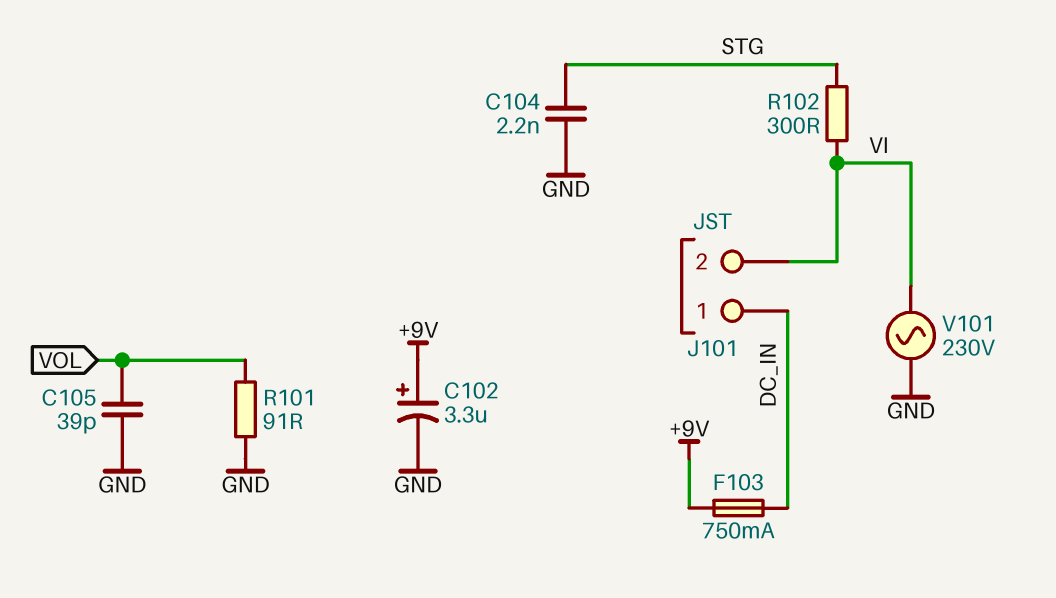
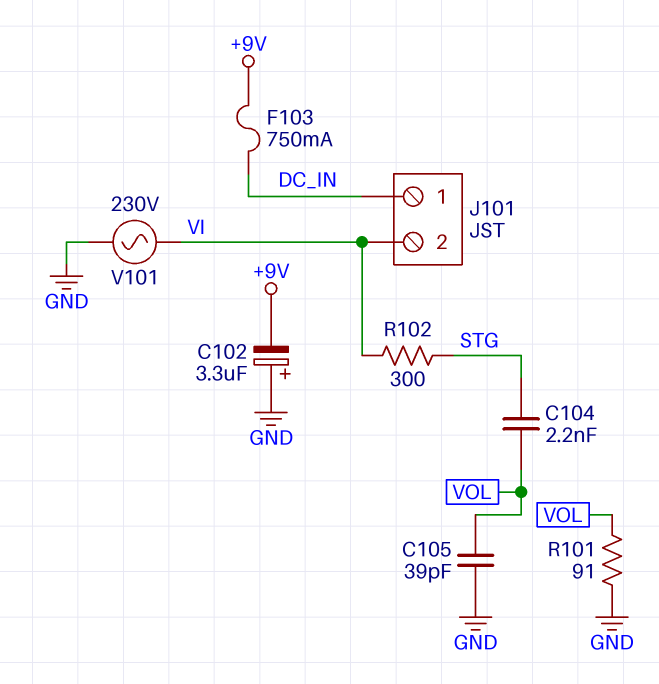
C102: 3.3uF (plus +9V, minus GND) -> 3.3uF (plus GND, minus +9V)
C104: 2.2nF (GND, STG) -> 2.2nF (STG, VOL)

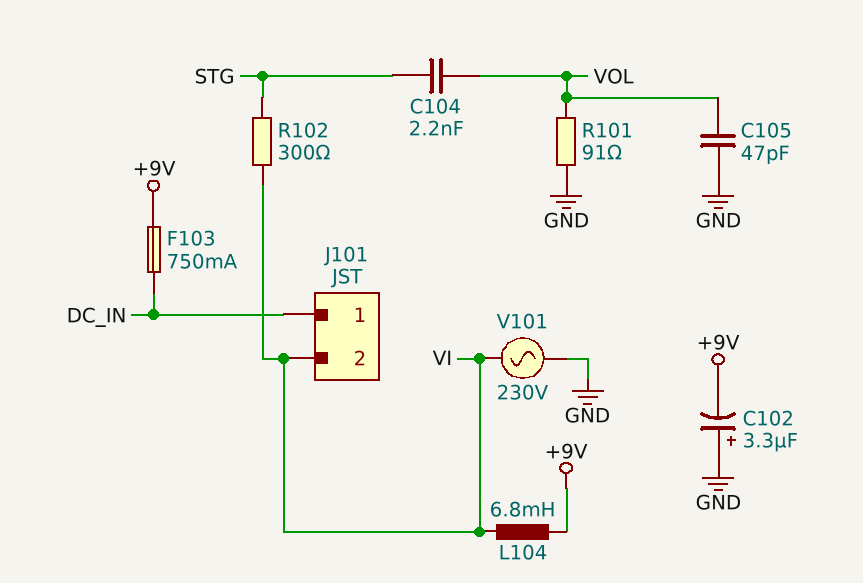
C105: 39pF (GND, VOL) -> 47pF (GND, VOL)
L104: none -> 6.8mH (+9V, VI)

